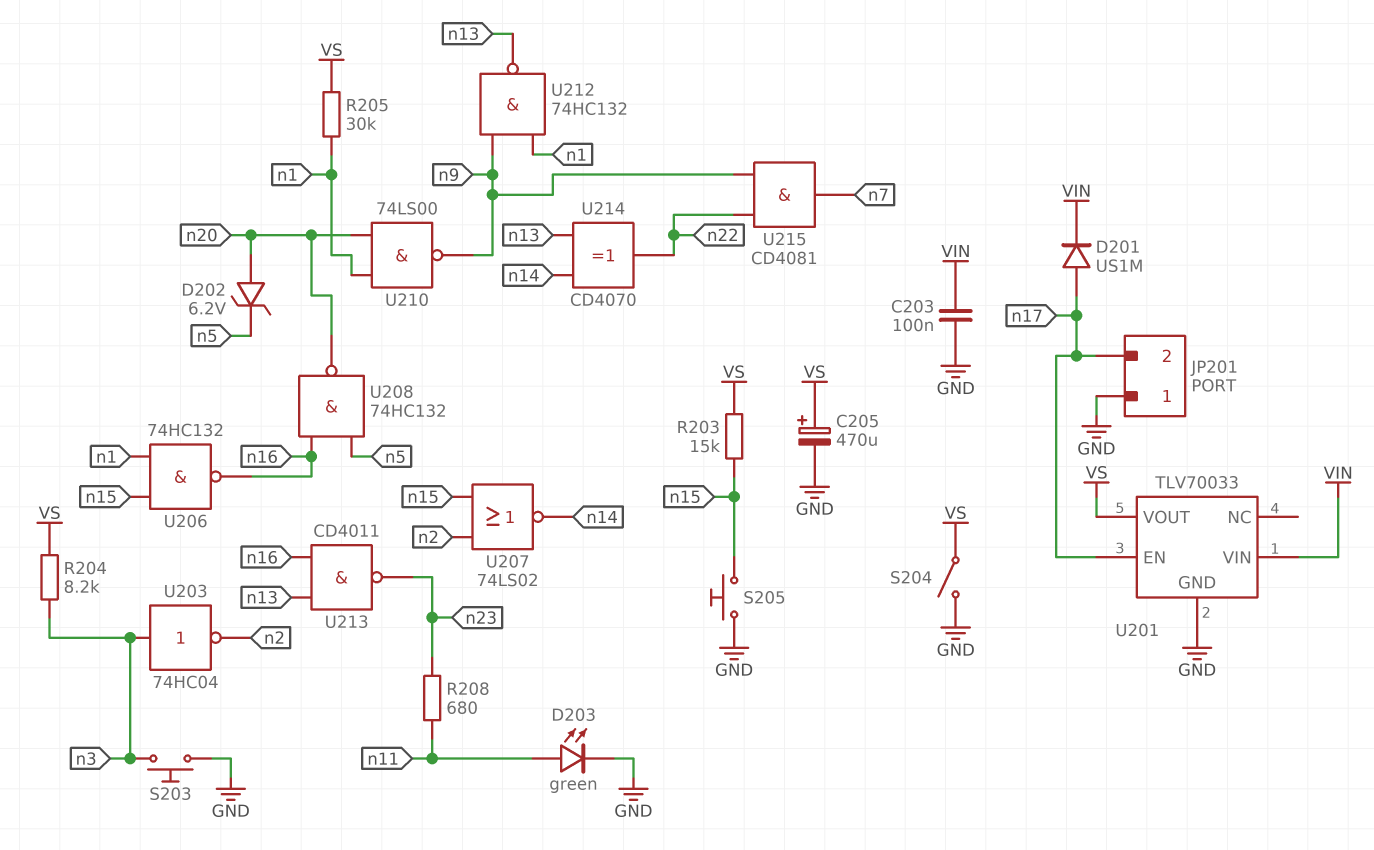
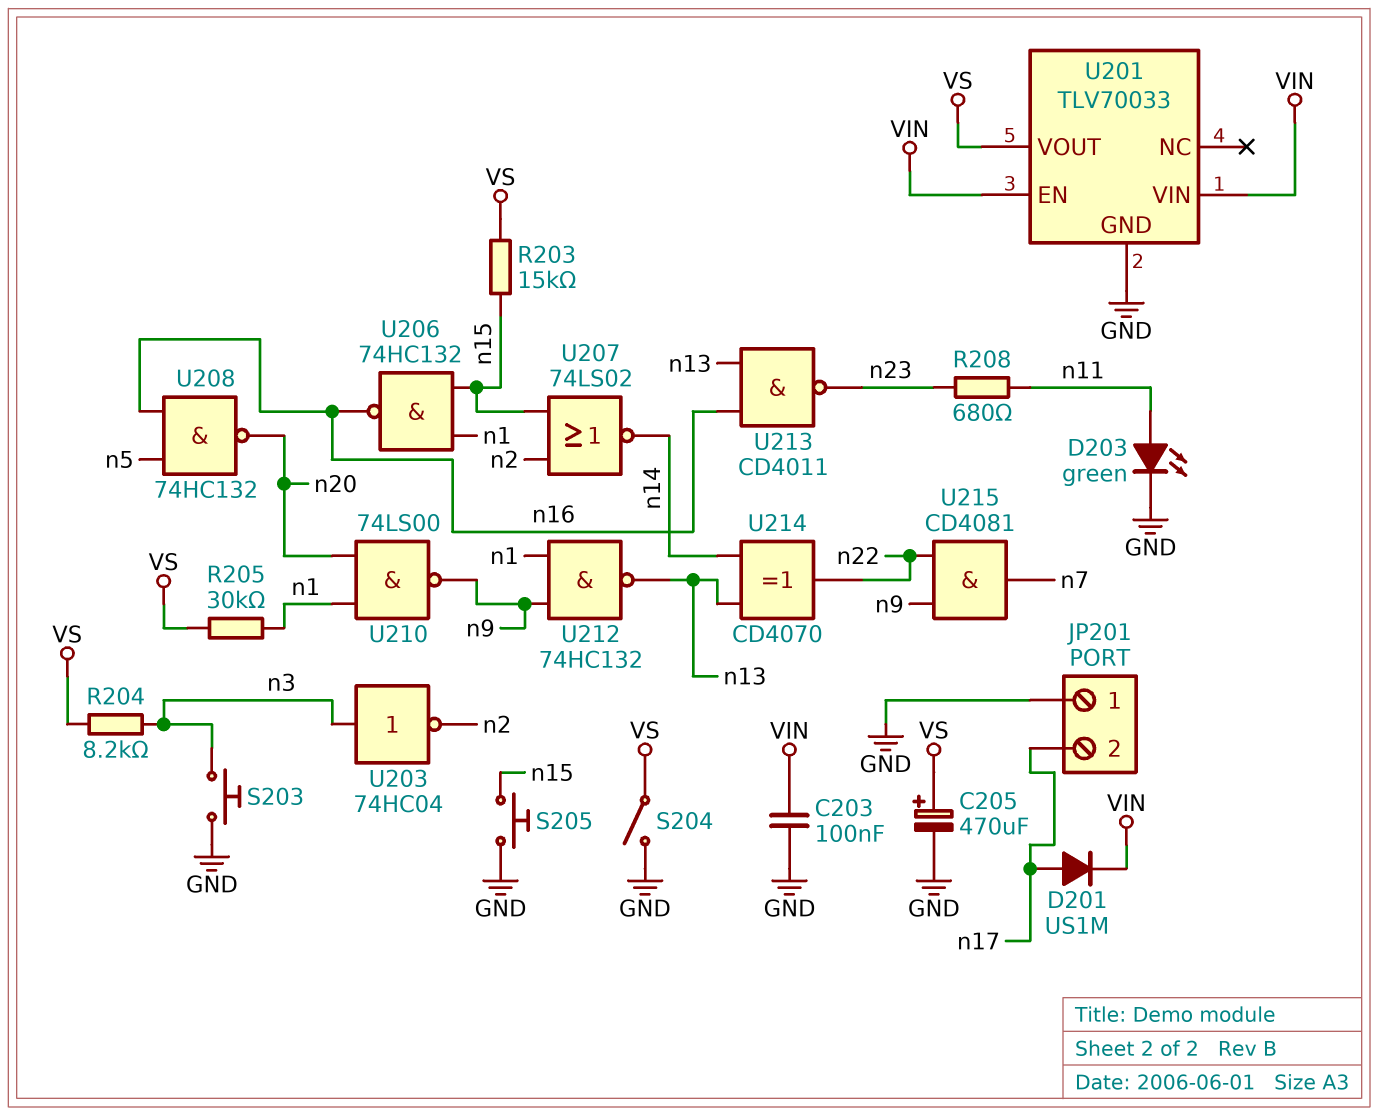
D202: zener 6.2V (A n20, K n5) -> none
U201 pin EN: n17 -> VIN

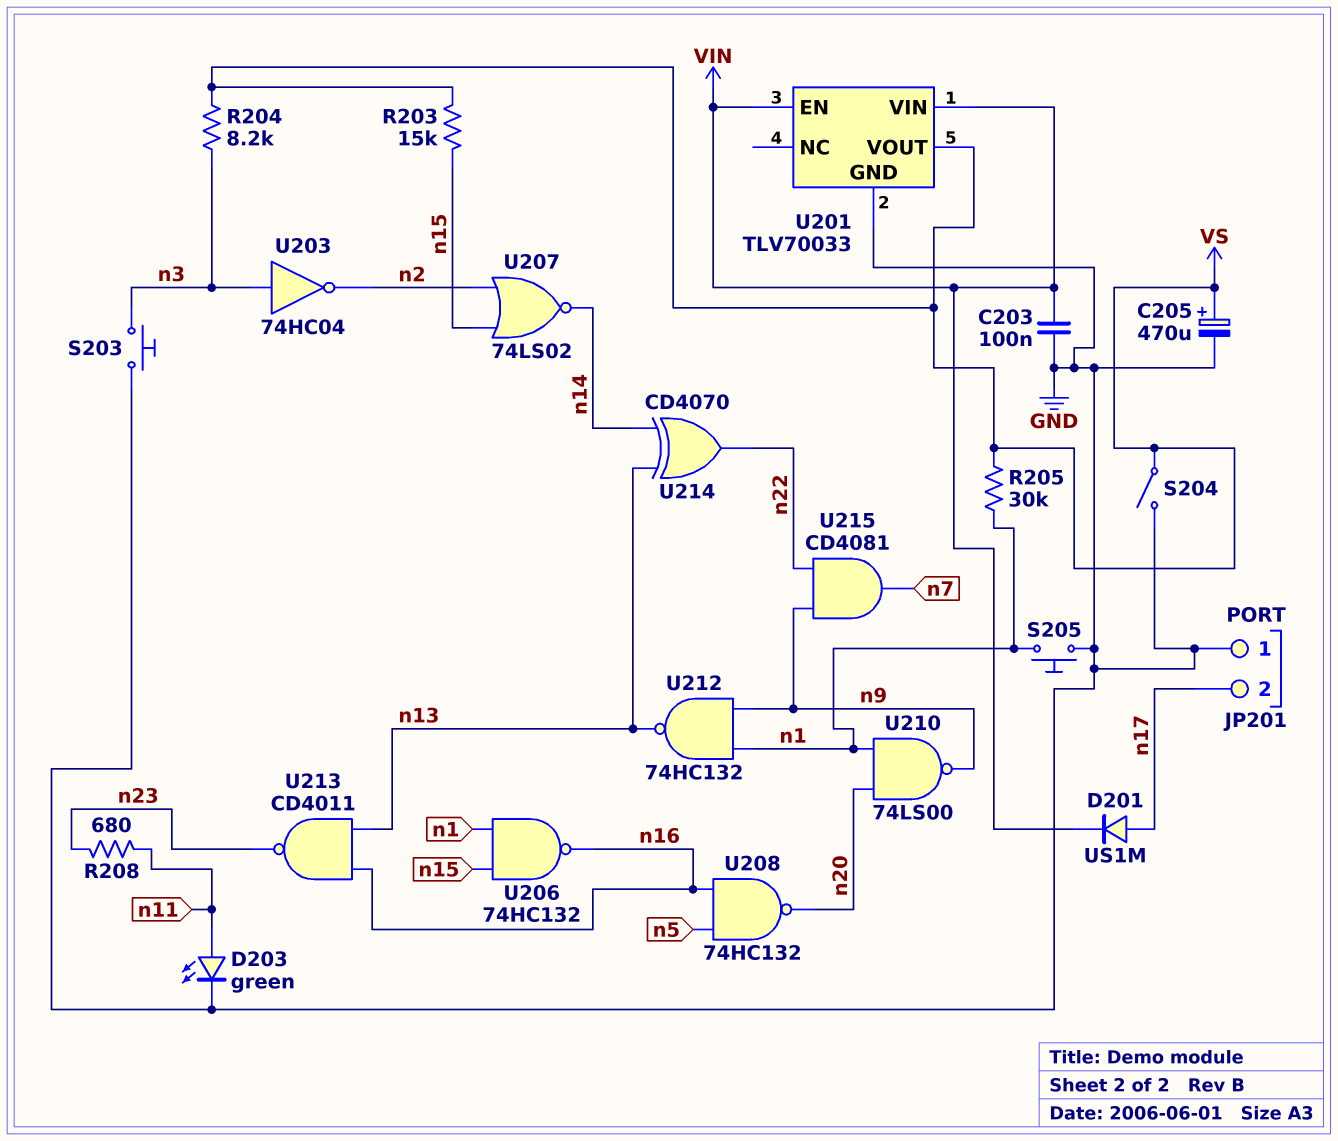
S205: button (GND, n15) -> button (GND, n1)

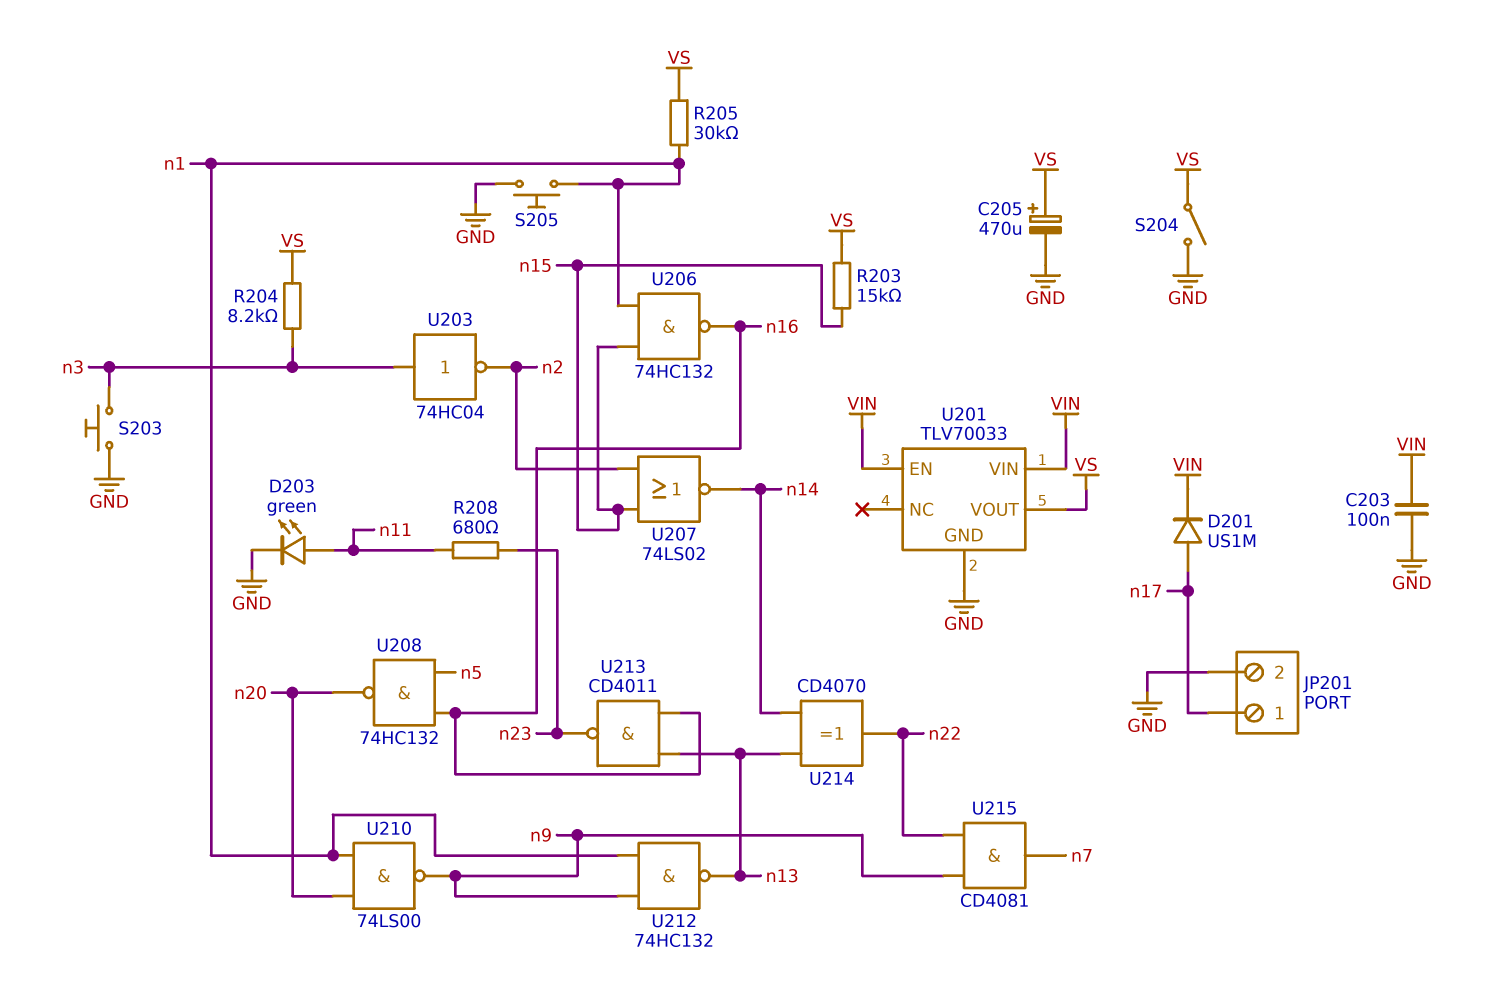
JP201 pin 1: GND -> n17
JP201 pin 2: n17 -> GND

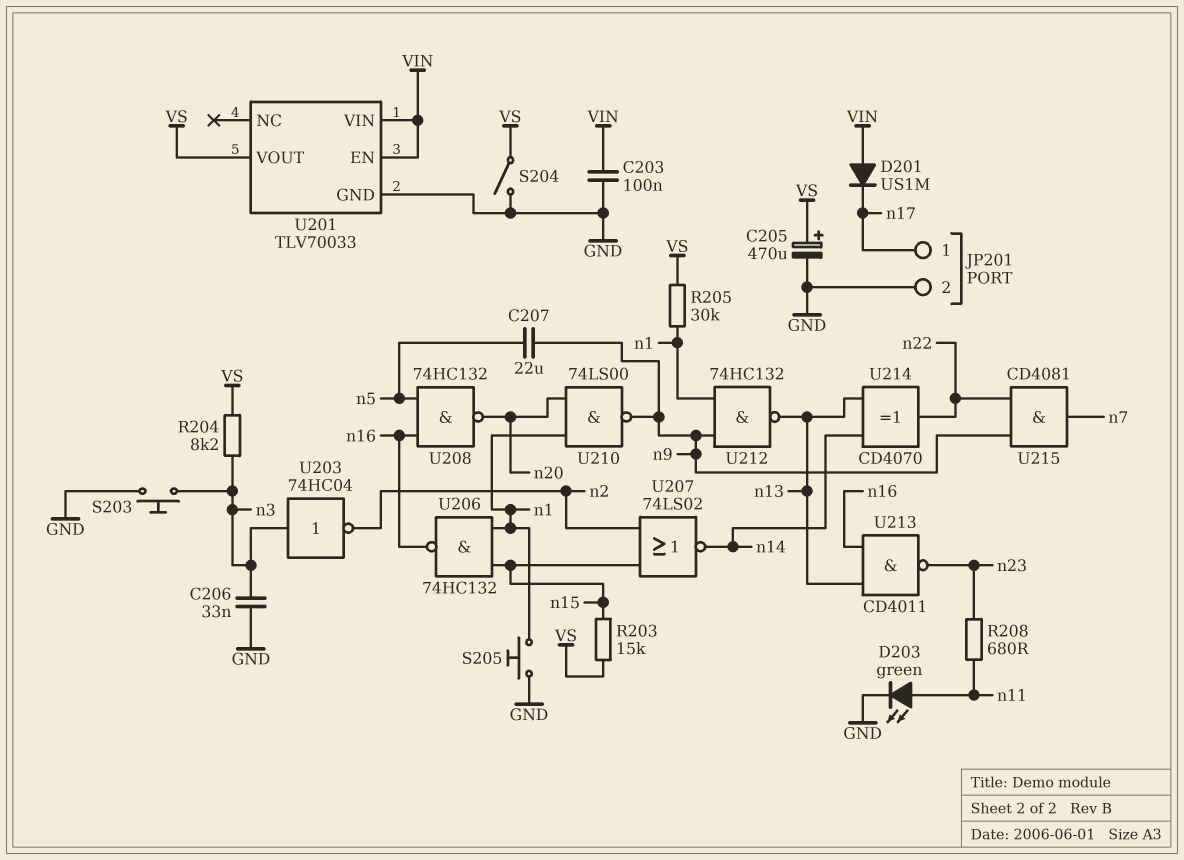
C206: none -> 33nF (GND, n3)
C207: none -> 22uF (n5, n9)
D201: diode US1M (A n17, K VIN) -> diode US1M (A VIN, K n17)

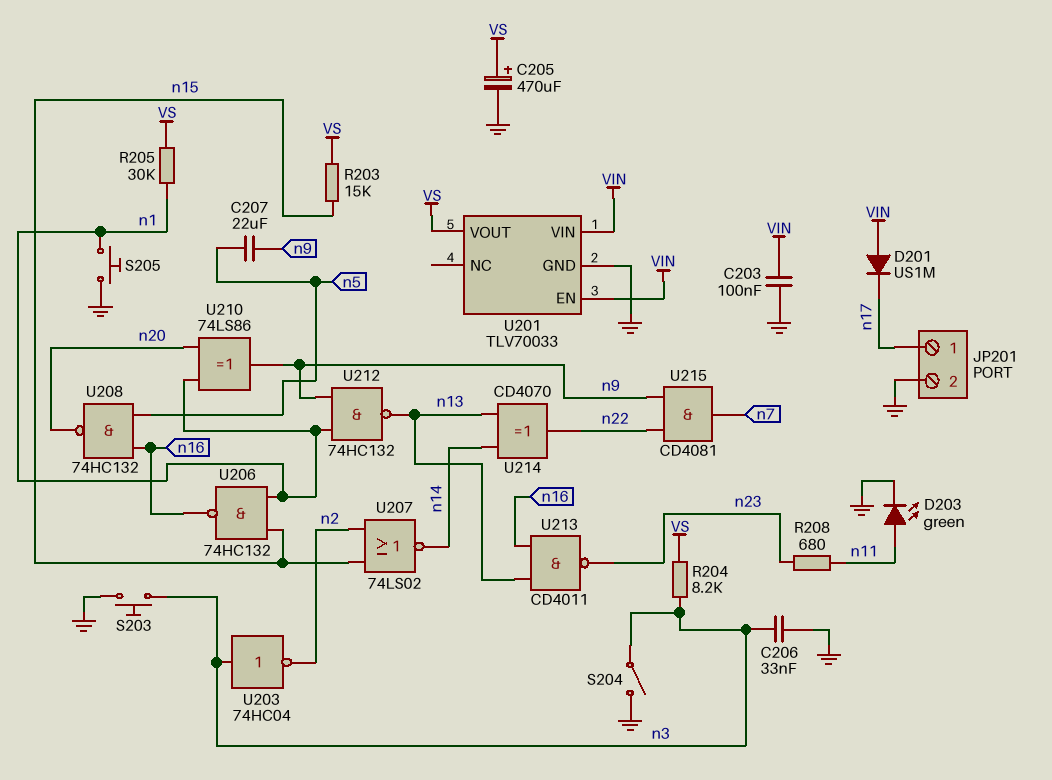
S204: switch (GND, VS) -> switch (GND, n3)
U210: NAND 74LS00 (in n1, in n20, out n9) -> XOR 74LS86 (in n1, in n20, out n9)

